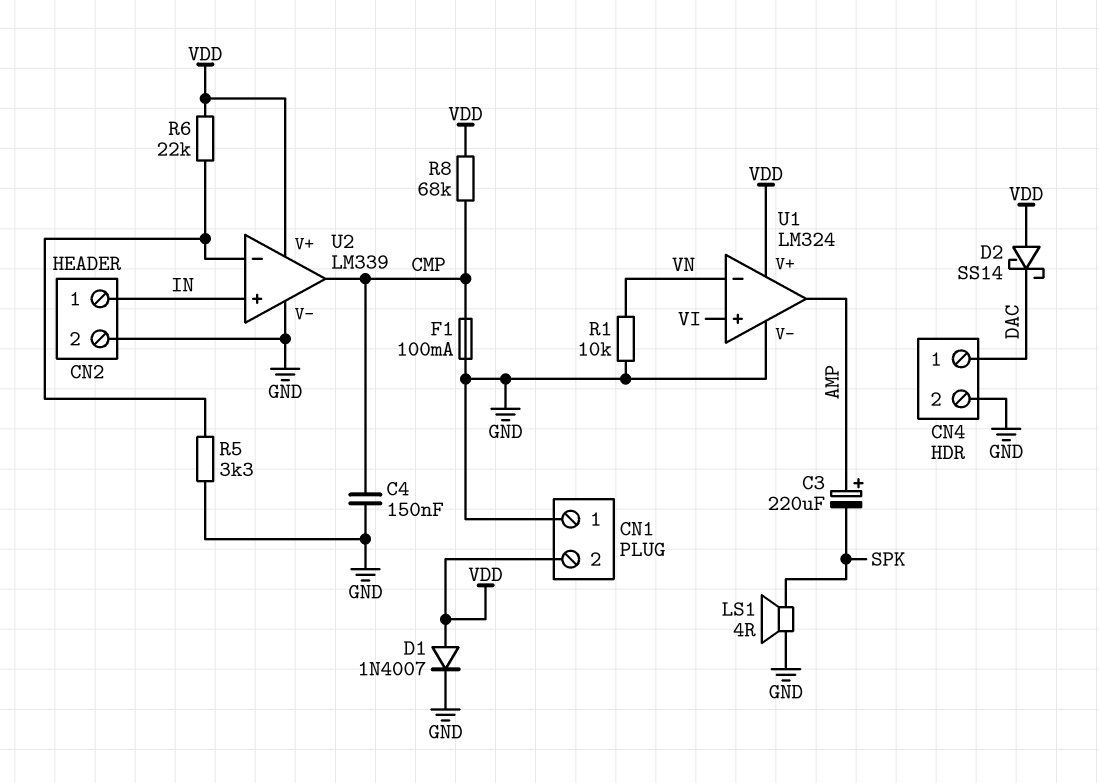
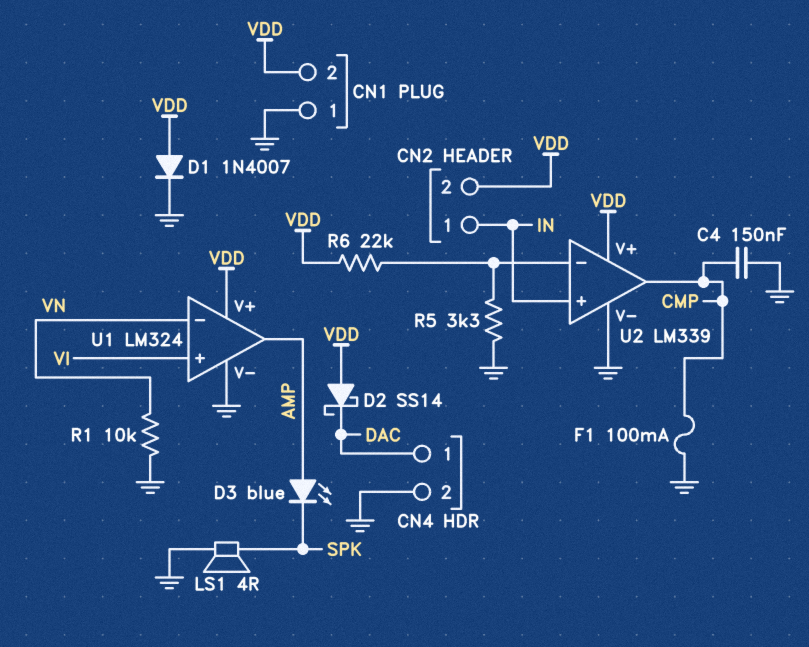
C3: 220uF (plus AMP, minus SPK) -> none
CN2 pin 2: GND -> VDD
D3: none -> LED blue (A AMP, K SPK)
R8: 68k (CMP, VDD) -> none

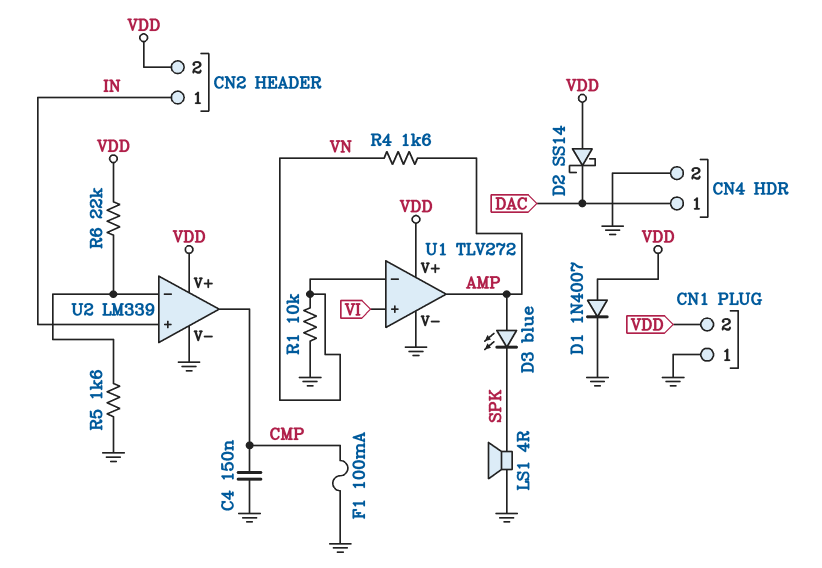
R4: none -> 1.6k (AMP, VN)
R5: 3.3k (GND, U2/in-) -> 1.6k (GND, U2/in-)
U1: LM324 -> TLV272

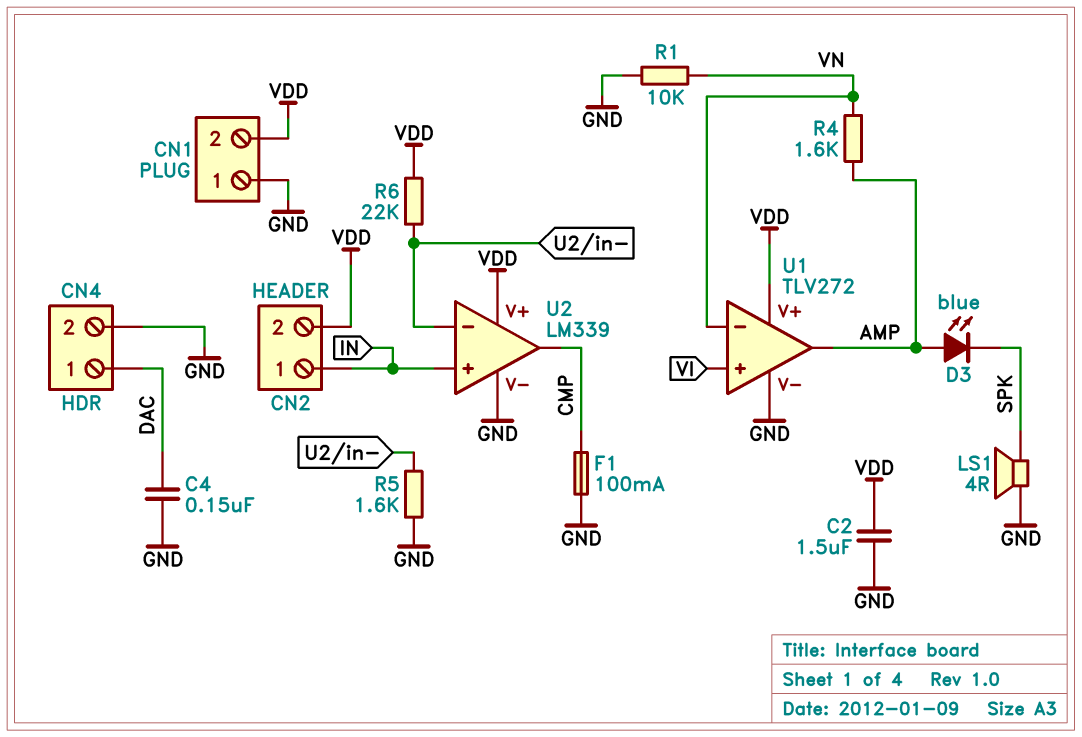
C2: none -> 1.5uF (GND, VDD)
C4: 150nF (CMP, GND) -> 150nF (DAC, GND)
D1: diode 1N4007 (A VDD, K GND) -> none
D2: schottky SS14 (A VDD, K DAC) -> none

